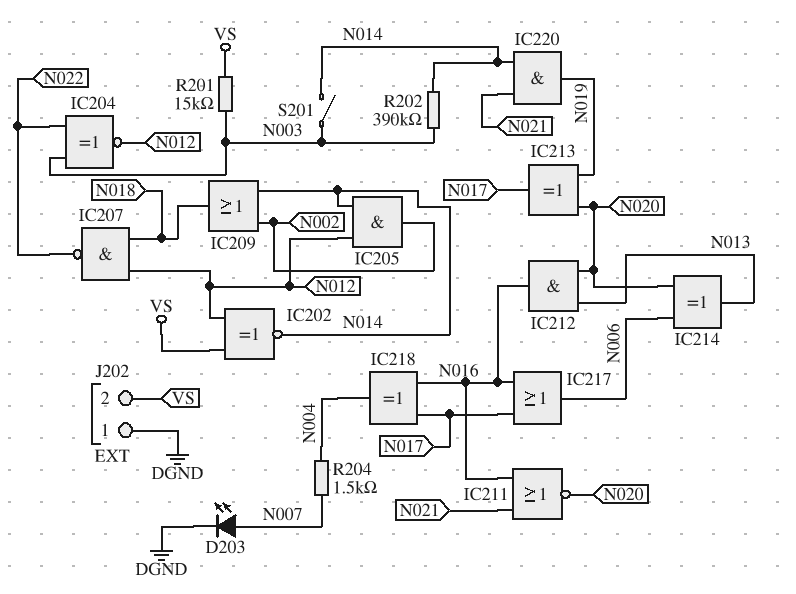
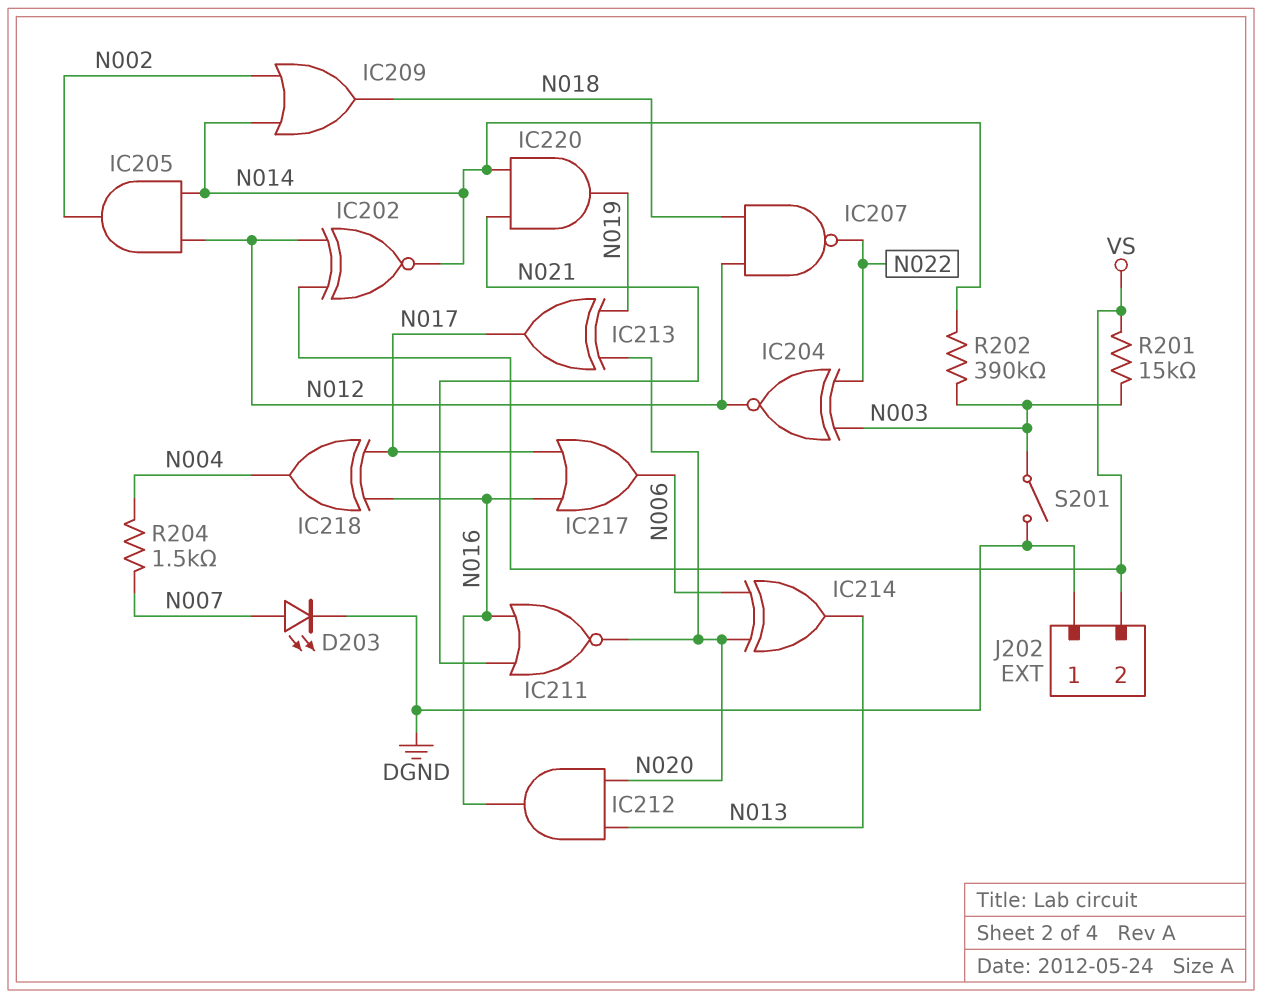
S201: switch (N003, N014) -> switch (DGND, N003)

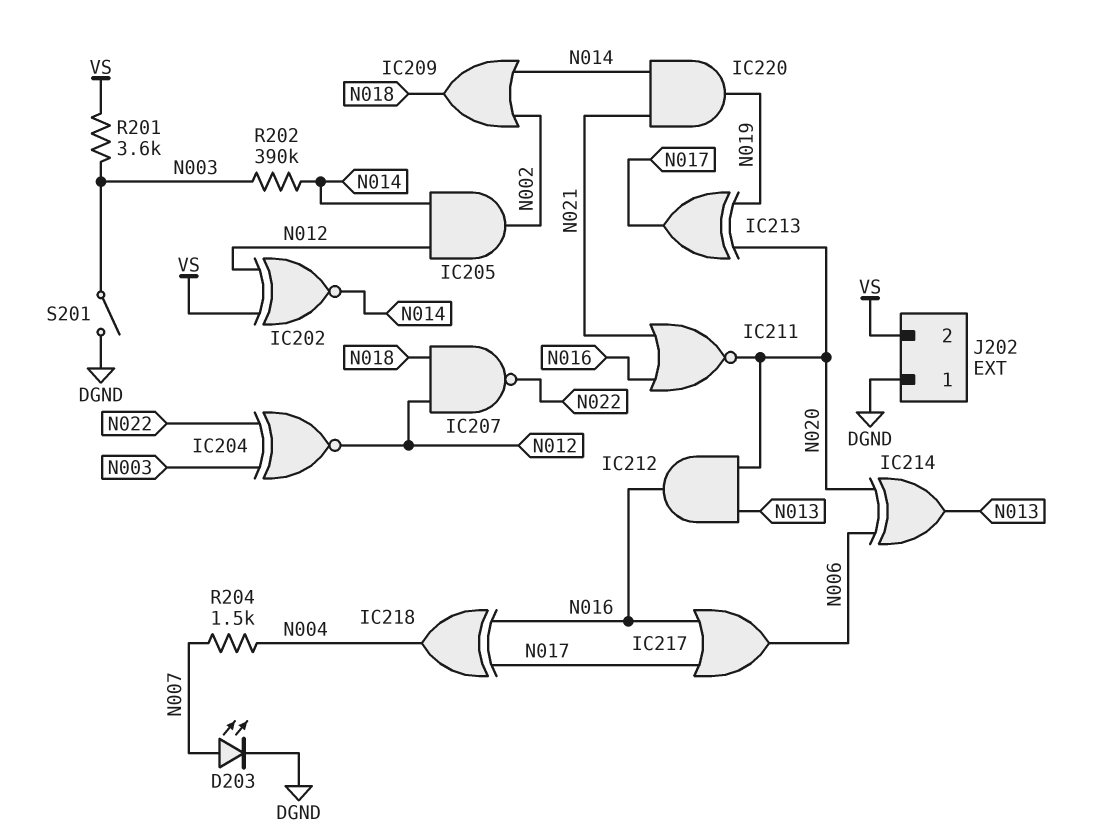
R201: 15k (N003, VS) -> 3.6k (N003, VS)

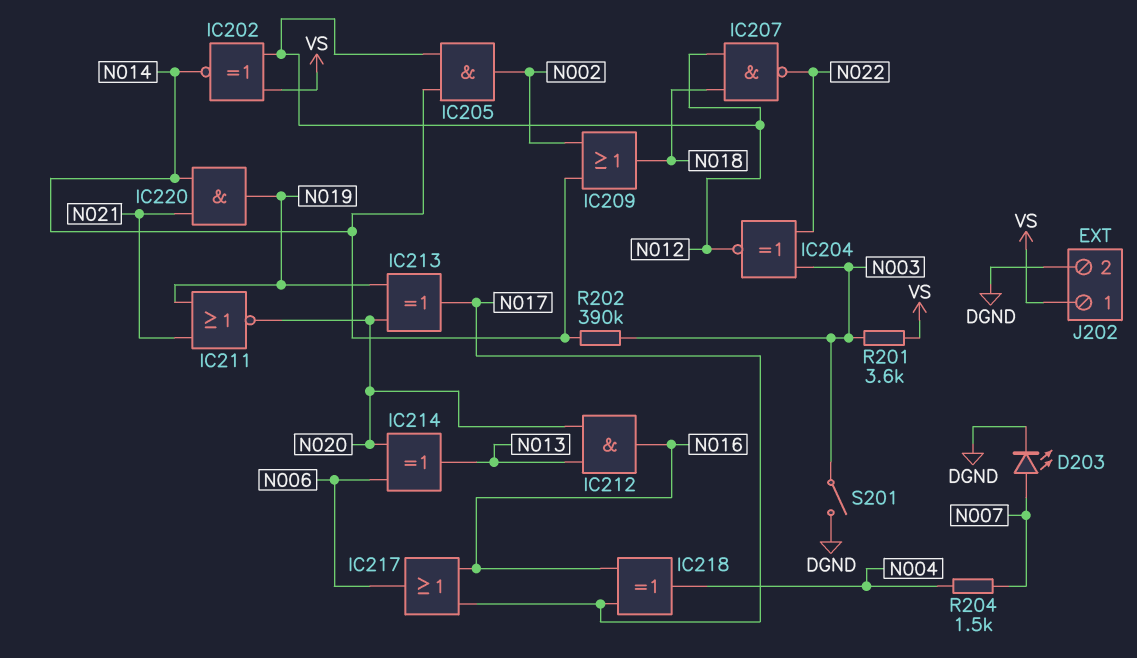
IC211: NOR (in N016, in N021, out N020) -> NOR (in N019, in N021, out N020)
J202 pin 1: DGND -> VS
J202 pin 2: VS -> DGND

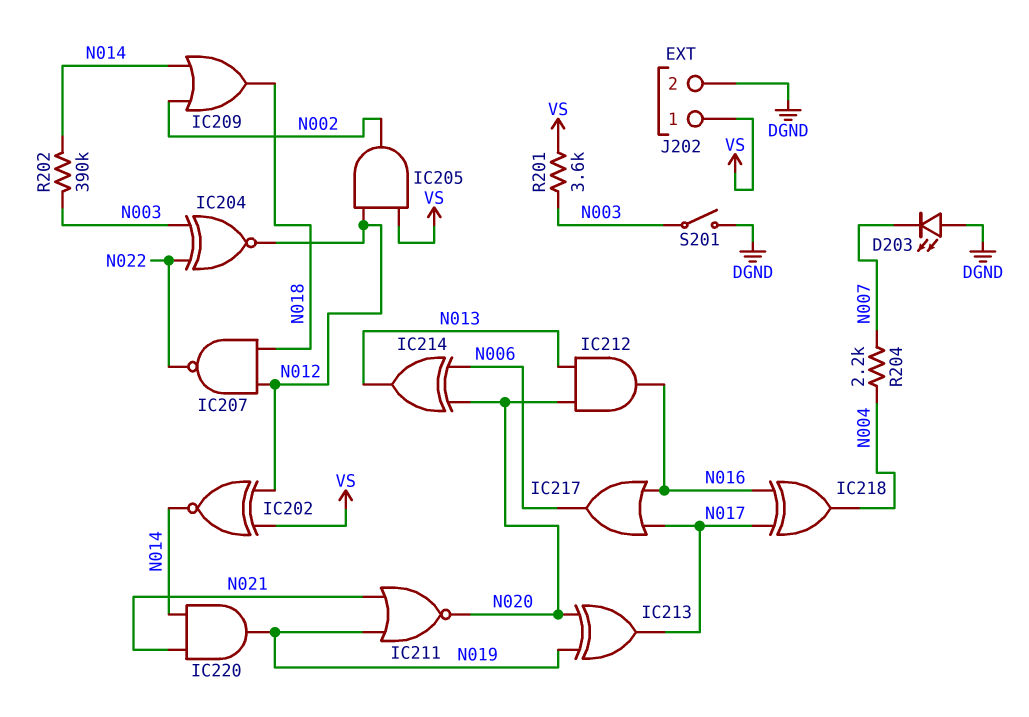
D203: LED (A N007, K DGND) -> LED (A DGND, K N007)
IC205: AND (in N012, in N014, out N002) -> AND (in N012, in VS, out N002)
R204: 1.5k (N004, N007) -> 2.2k (N004, N007)

